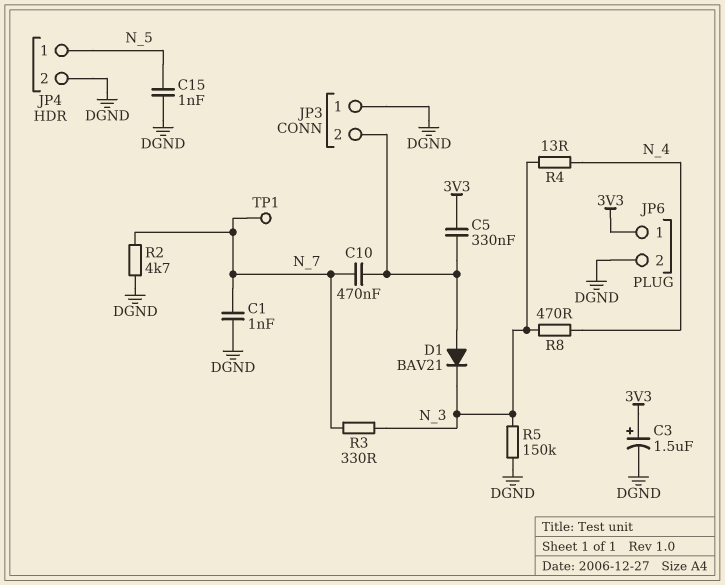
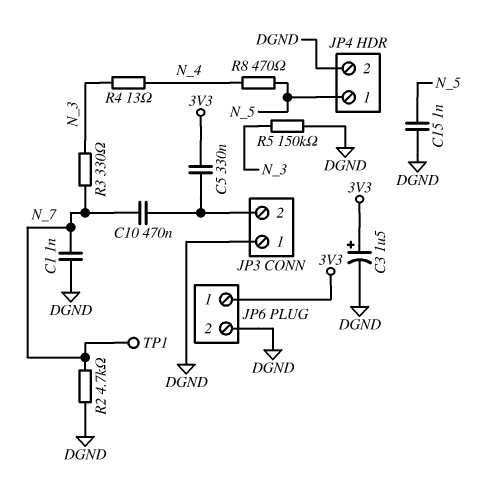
D1: diode BAV21 (A JP3/2, K N_3) -> none
R8: 470 (N_3, N_4) -> 470 (N_4, N_5)

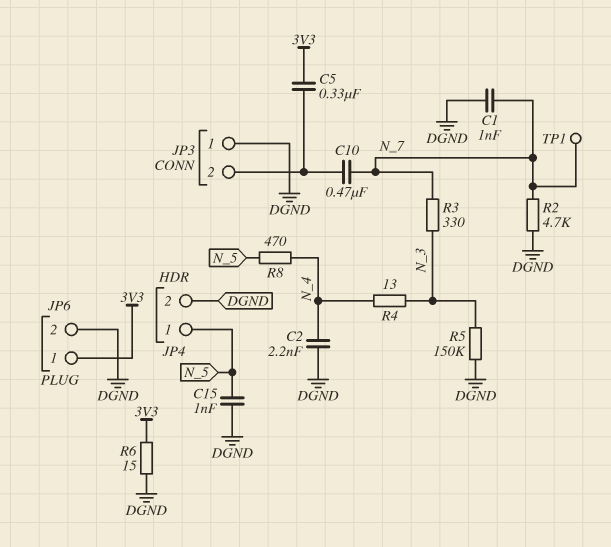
C2: none -> 2.2nF (DGND, N_4)
C3: 1.5uF (plus 3V3, minus DGND) -> none
R6: none -> 15 (3V3, DGND)

